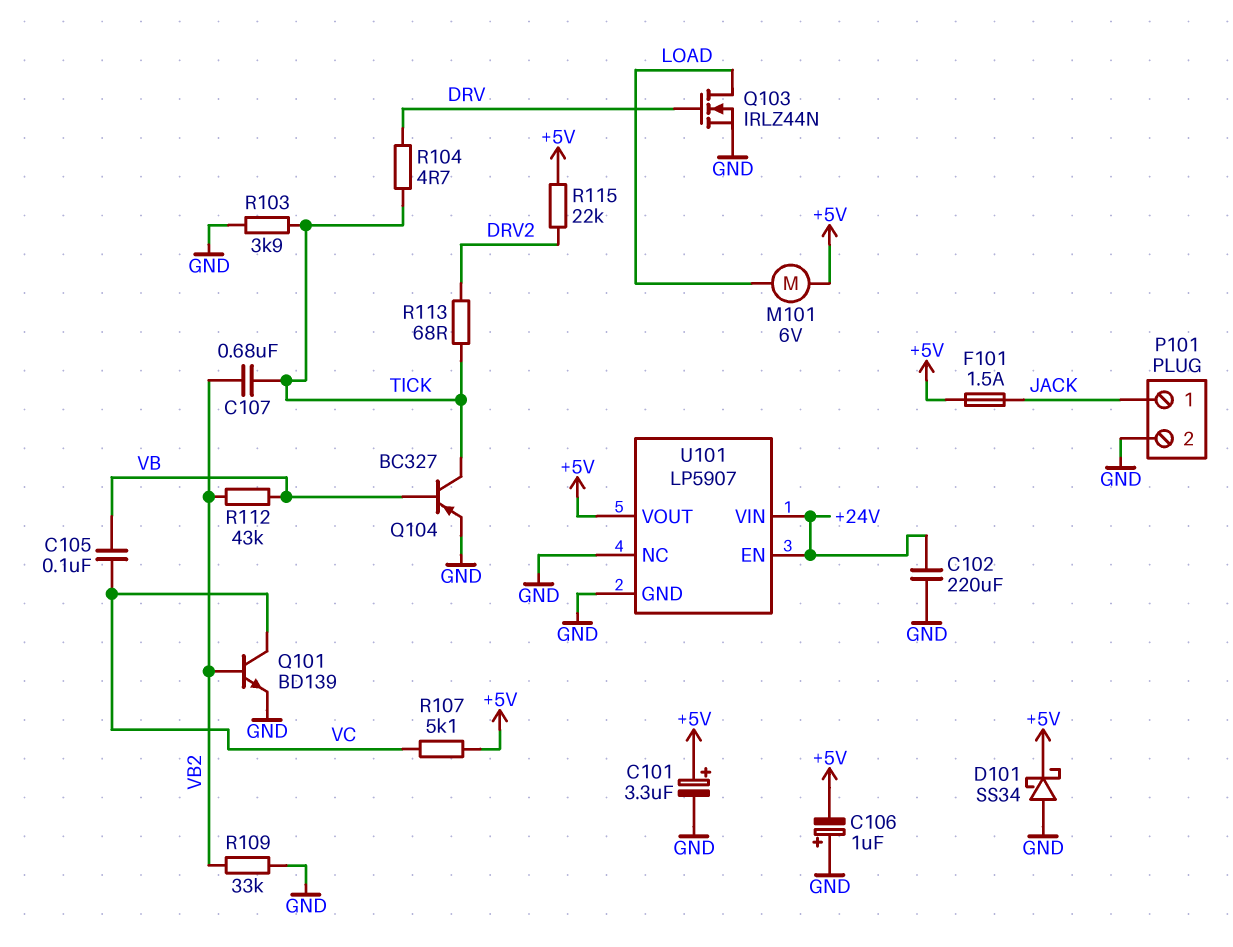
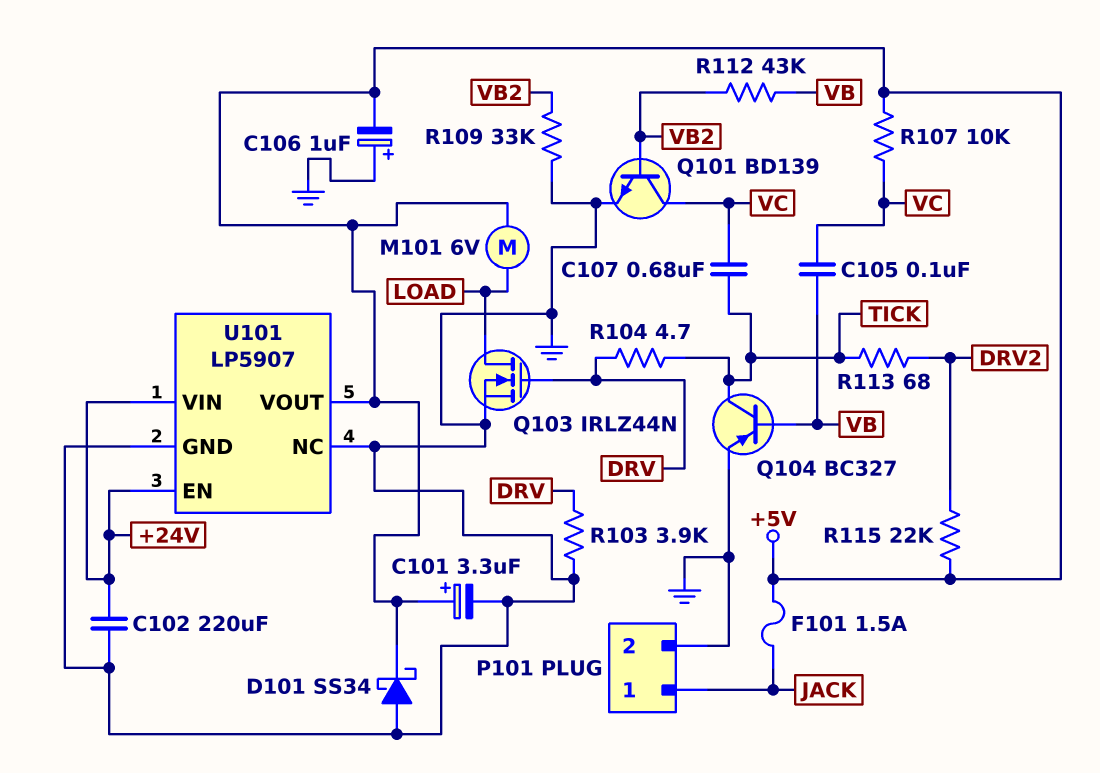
C107: 680nF (TICK, VB2) -> 680nF (TICK, VC)
R103: 3.9k (GND, TICK) -> 3.9k (DRV, GND)
R107: 5.1k (+5V, VC) -> 10k (+5V, VC)

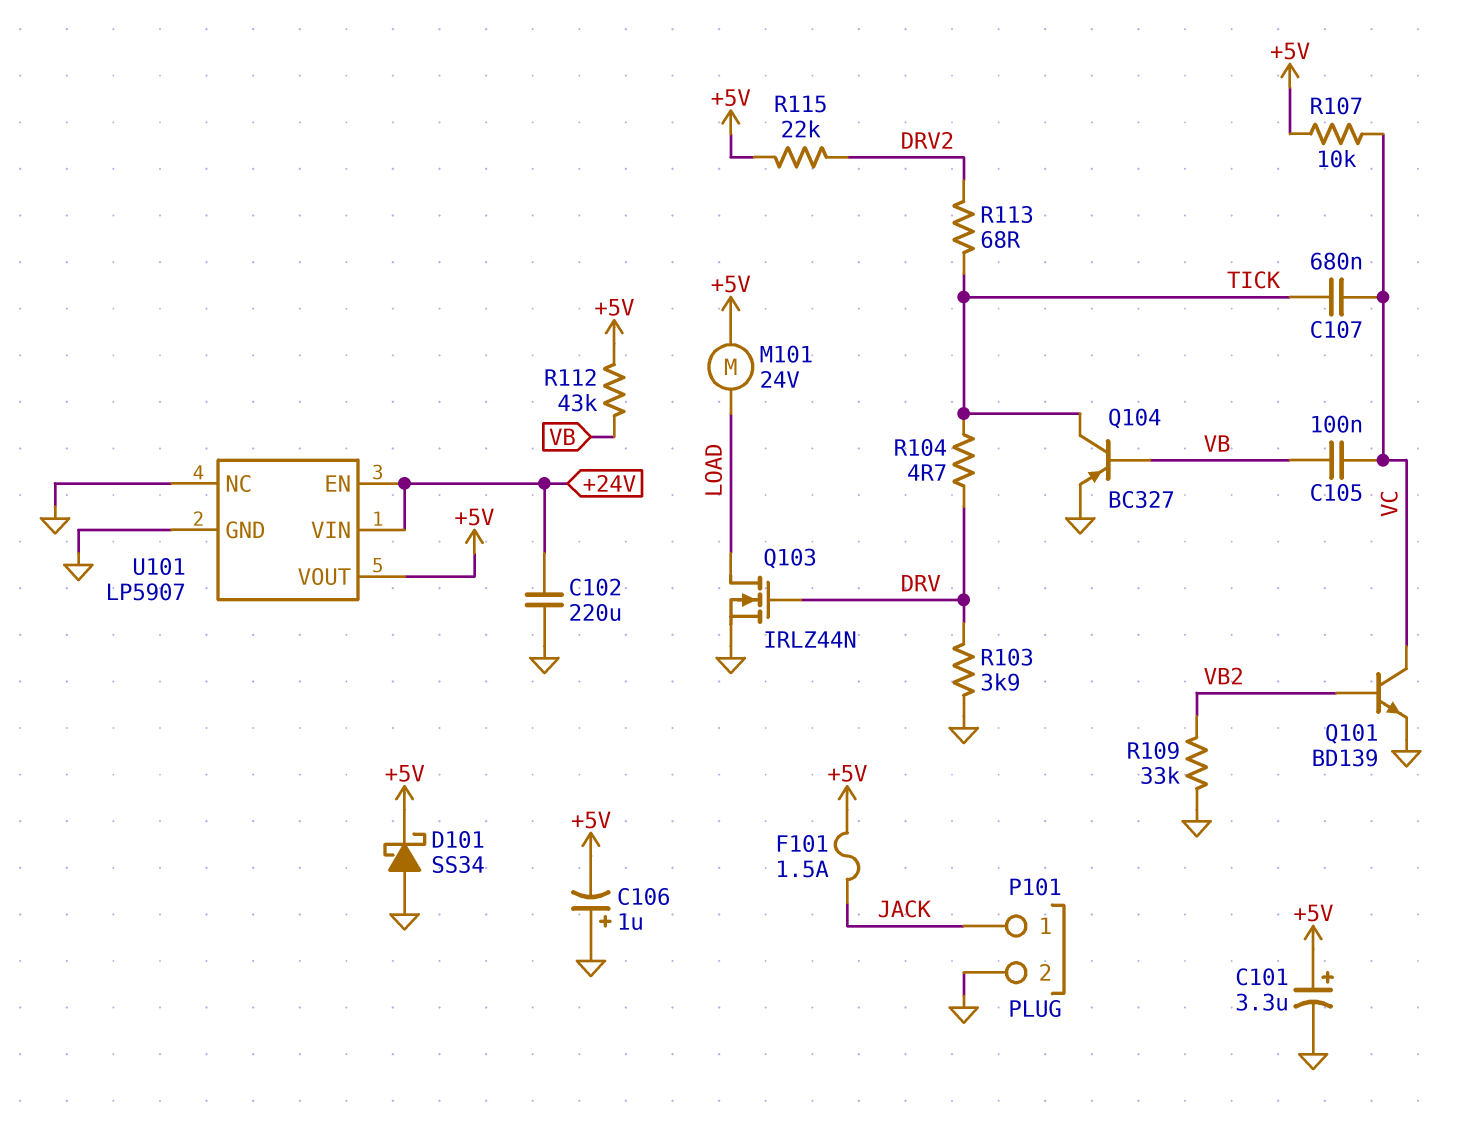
M101: motor 6V (+5V, LOAD) -> motor 24V (+5V, LOAD)
R112: 43k (VB, VB2) -> 43k (+5V, VB)

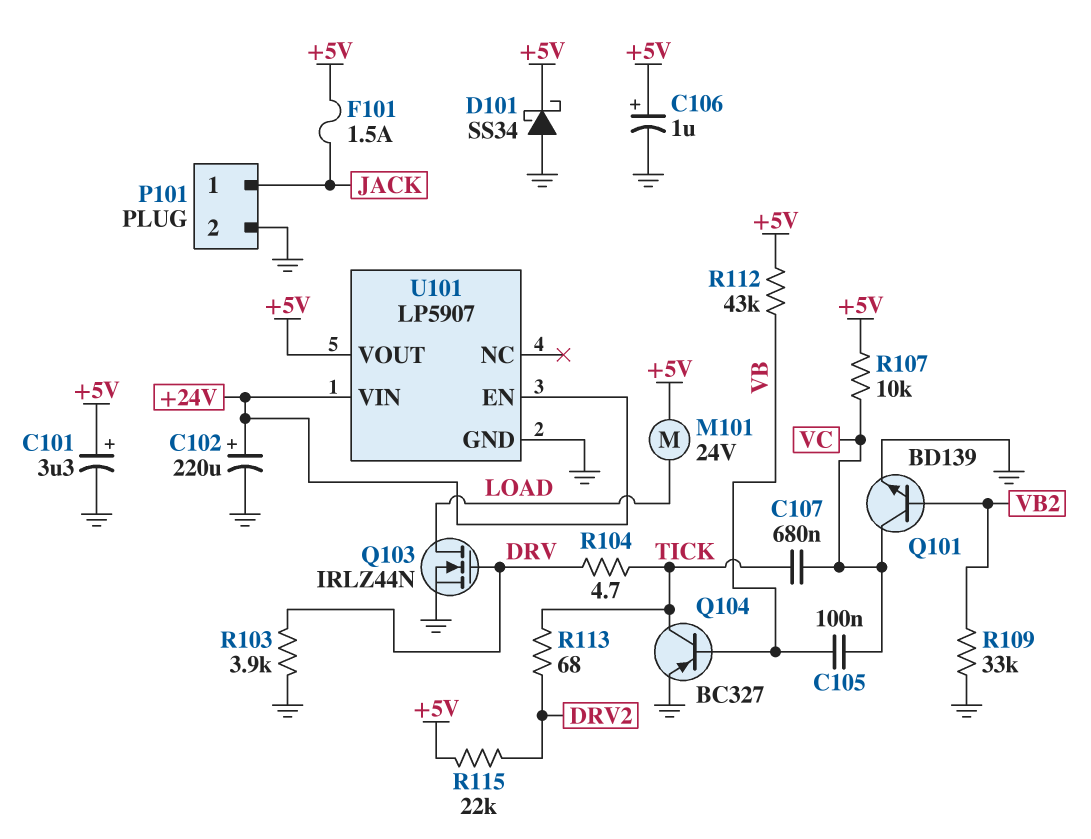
C102: 220uF (+24V, GND) -> 220uF (plus +24V, minus GND)
C106: 1uF (plus GND, minus +5V) -> 1uF (plus +5V, minus GND)
U101 pin NC: GND -> none

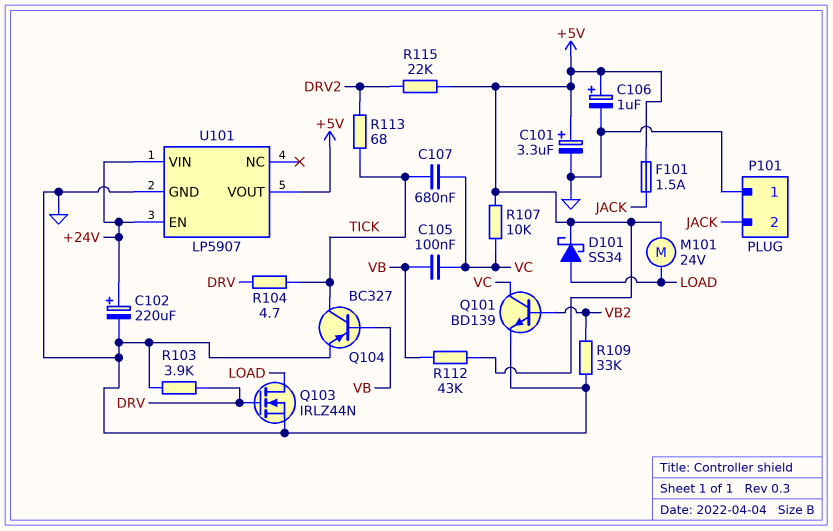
D101: schottky SS34 (A GND, K +5V) -> schottky SS34 (A LOAD, K +5V)
P101 pin 1: JACK -> GND
P101 pin 2: GND -> JACK

